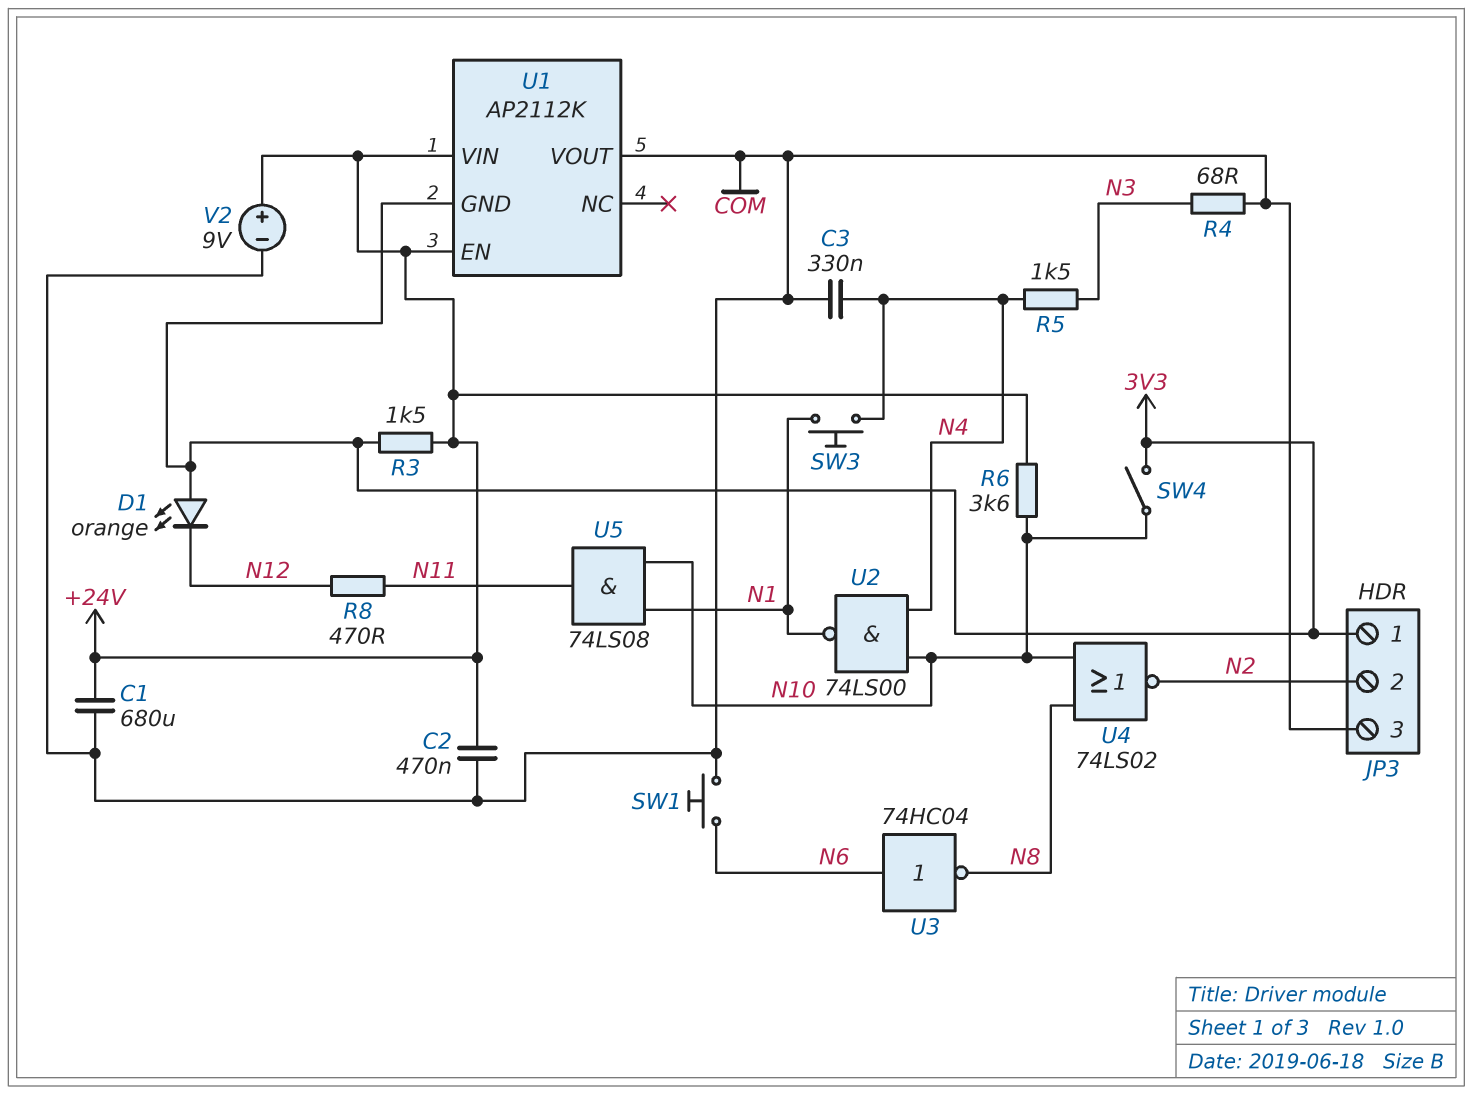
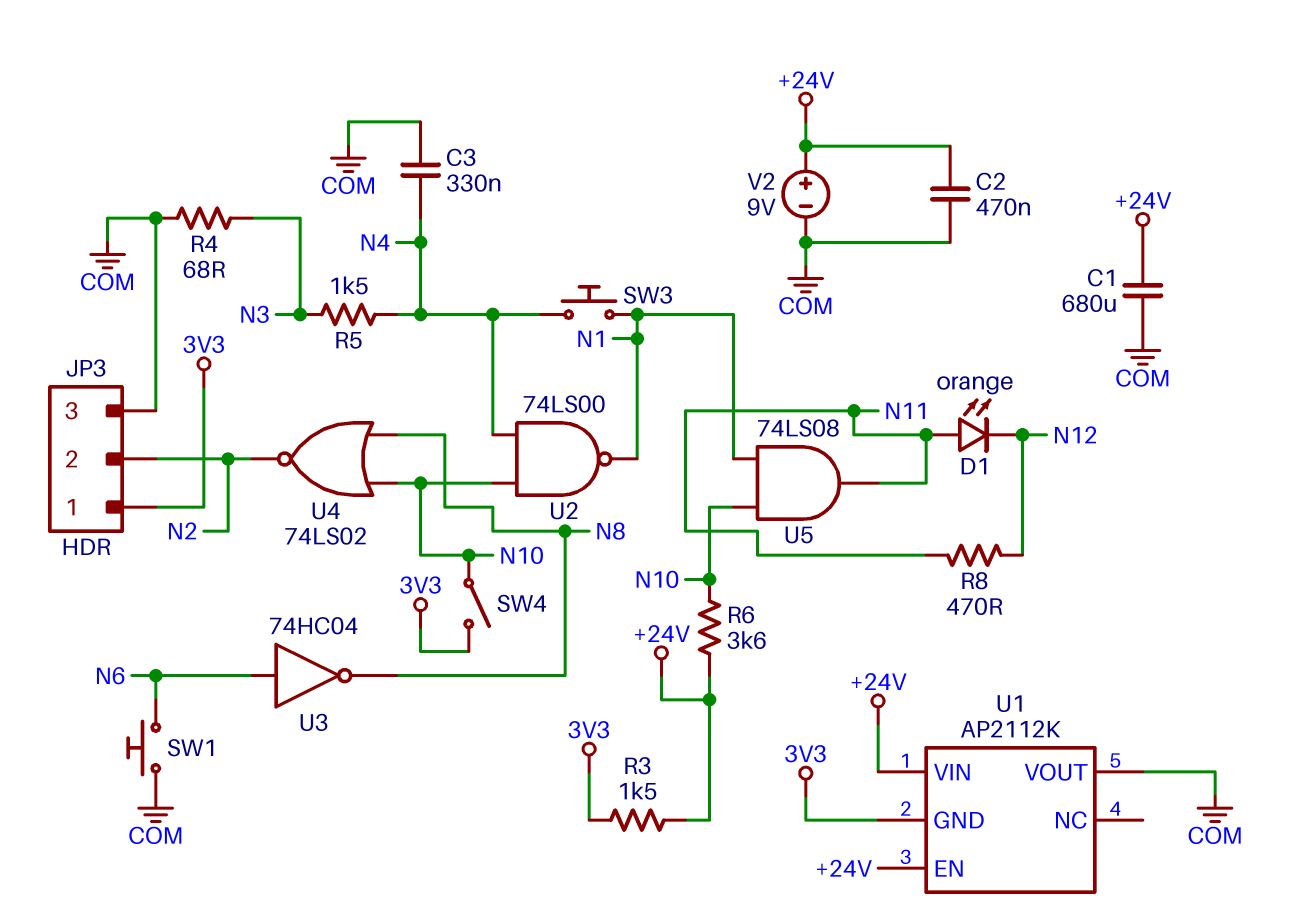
D1: LED orange (A 3V3, K N12) -> LED orange (A N11, K N12)

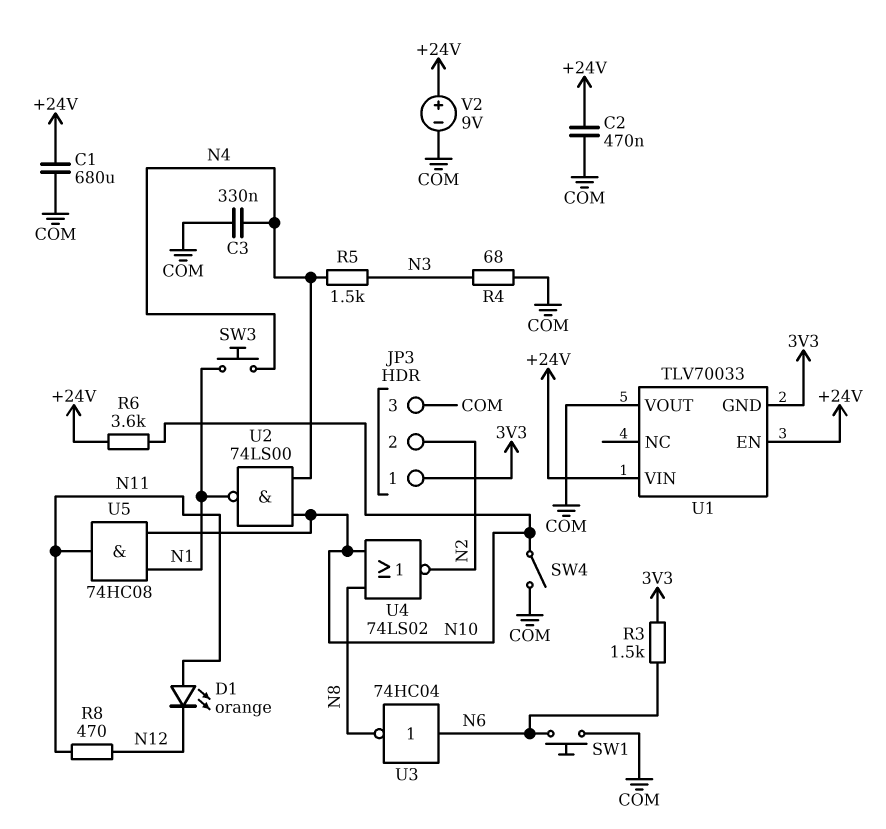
R3: 1.5k (+24V, 3V3) -> 1.5k (3V3, N6)
SW4: switch (3V3, N10) -> switch (COM, N10)
U1: AP2112K -> TLV70033
U5: AND 74LS08 (in N1, in N10, out N11) -> AND 74HC08 (in N1, in N10, out N11)

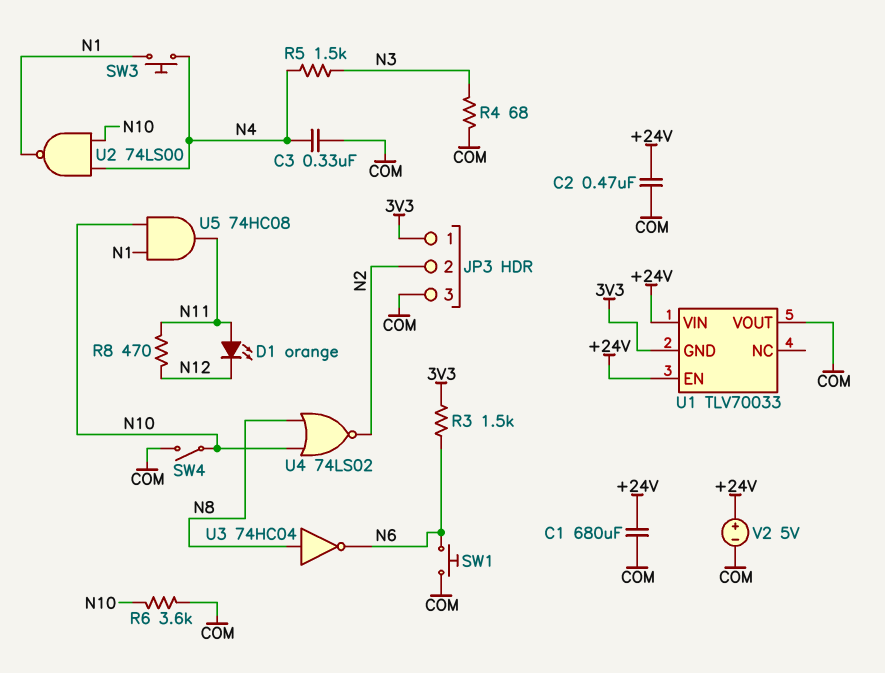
R6: 3.6k (+24V, N10) -> 3.6k (COM, N10)
U3: NOT 74HC04 (in N6, out N8) -> NOT 74HC04 (in N8, out N6)
V2: 9V (plus +24V, minus COM) -> 5V (plus +24V, minus COM)

